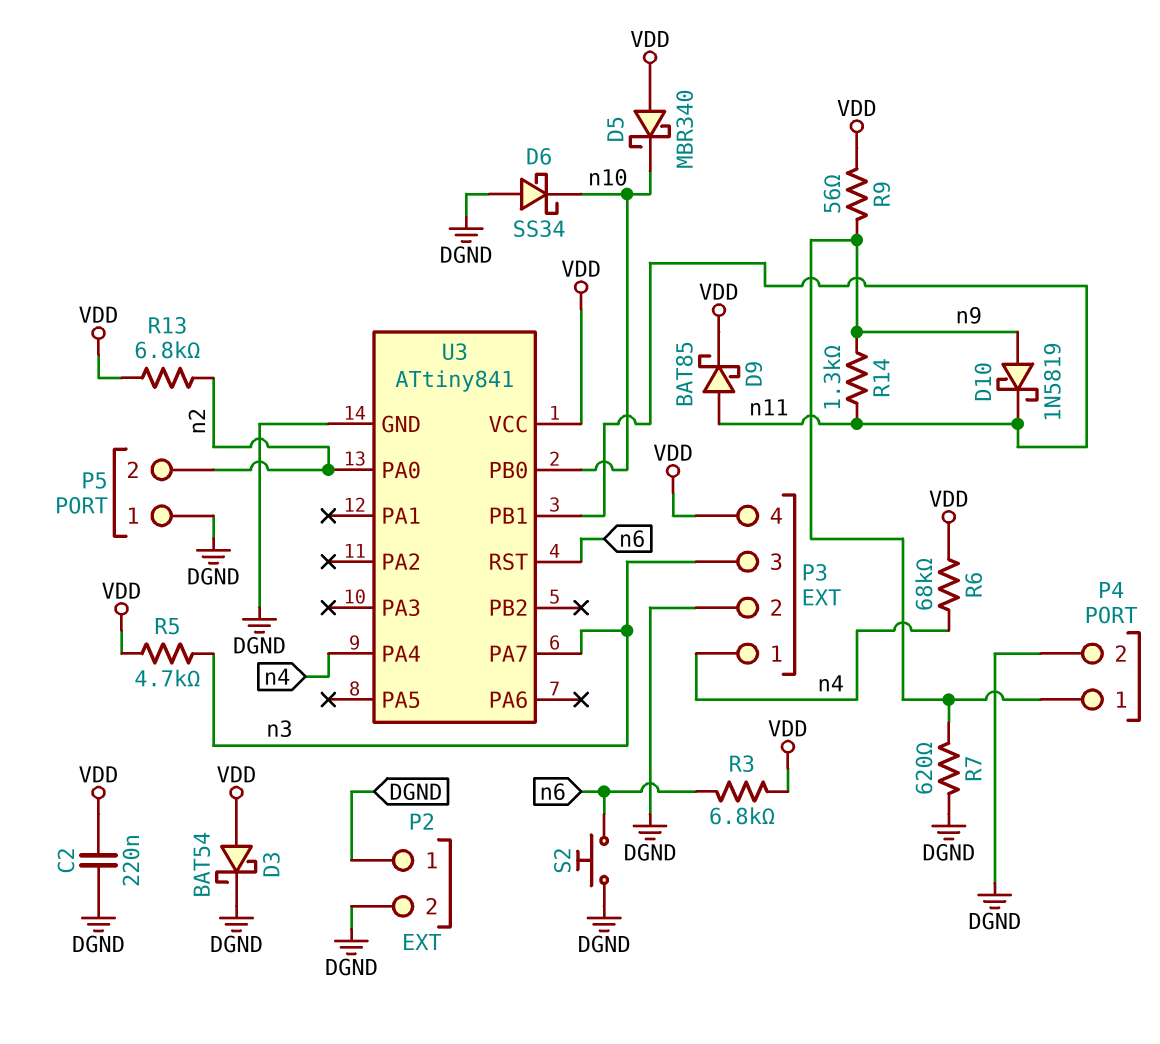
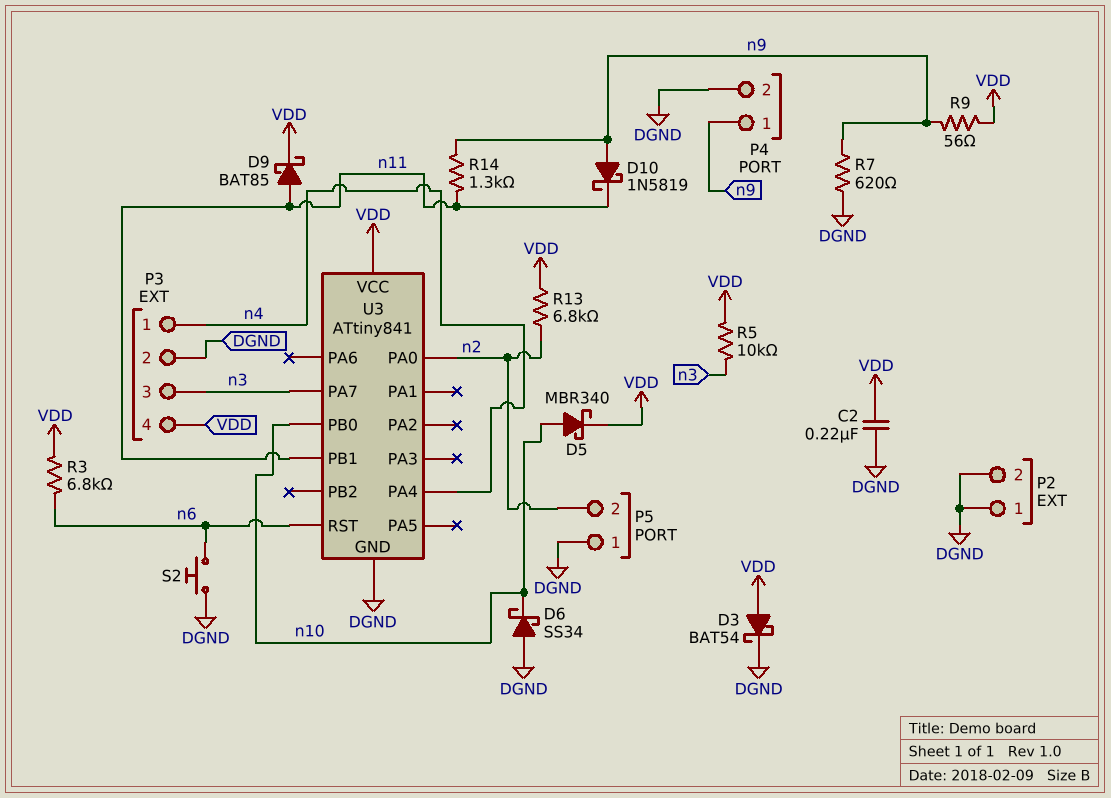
D5: schottky MBR340 (A VDD, K n10) -> schottky MBR340 (A n10, K VDD)
R5: 4.7k (VDD, n3) -> 10k (VDD, n3)
R6: 68k (VDD, n4) -> none

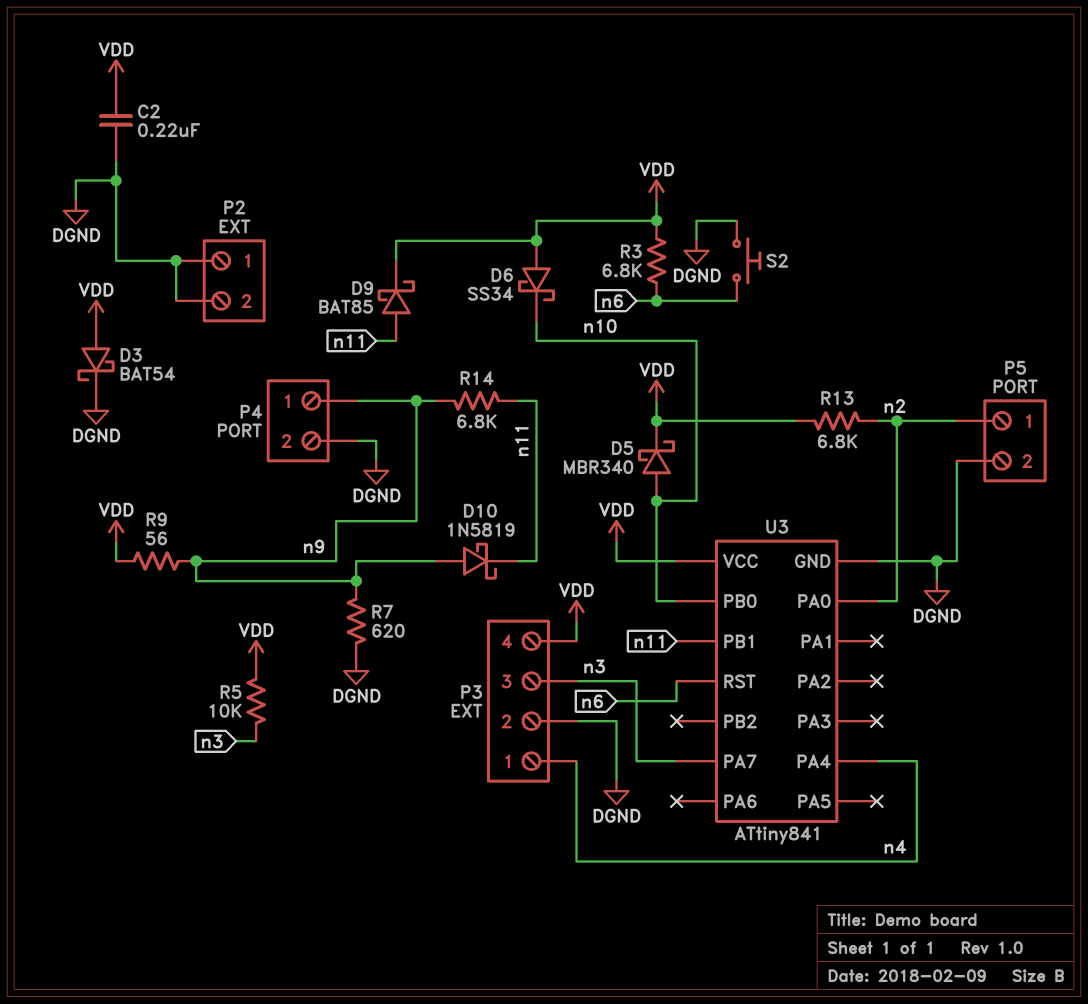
D6: schottky SS34 (A DGND, K n10) -> schottky SS34 (A VDD, K n10)
P5 pin 1: DGND -> n2
P5 pin 2: n2 -> DGND
R14: 1.3k (n9, n11) -> 6.8k (n9, n11)

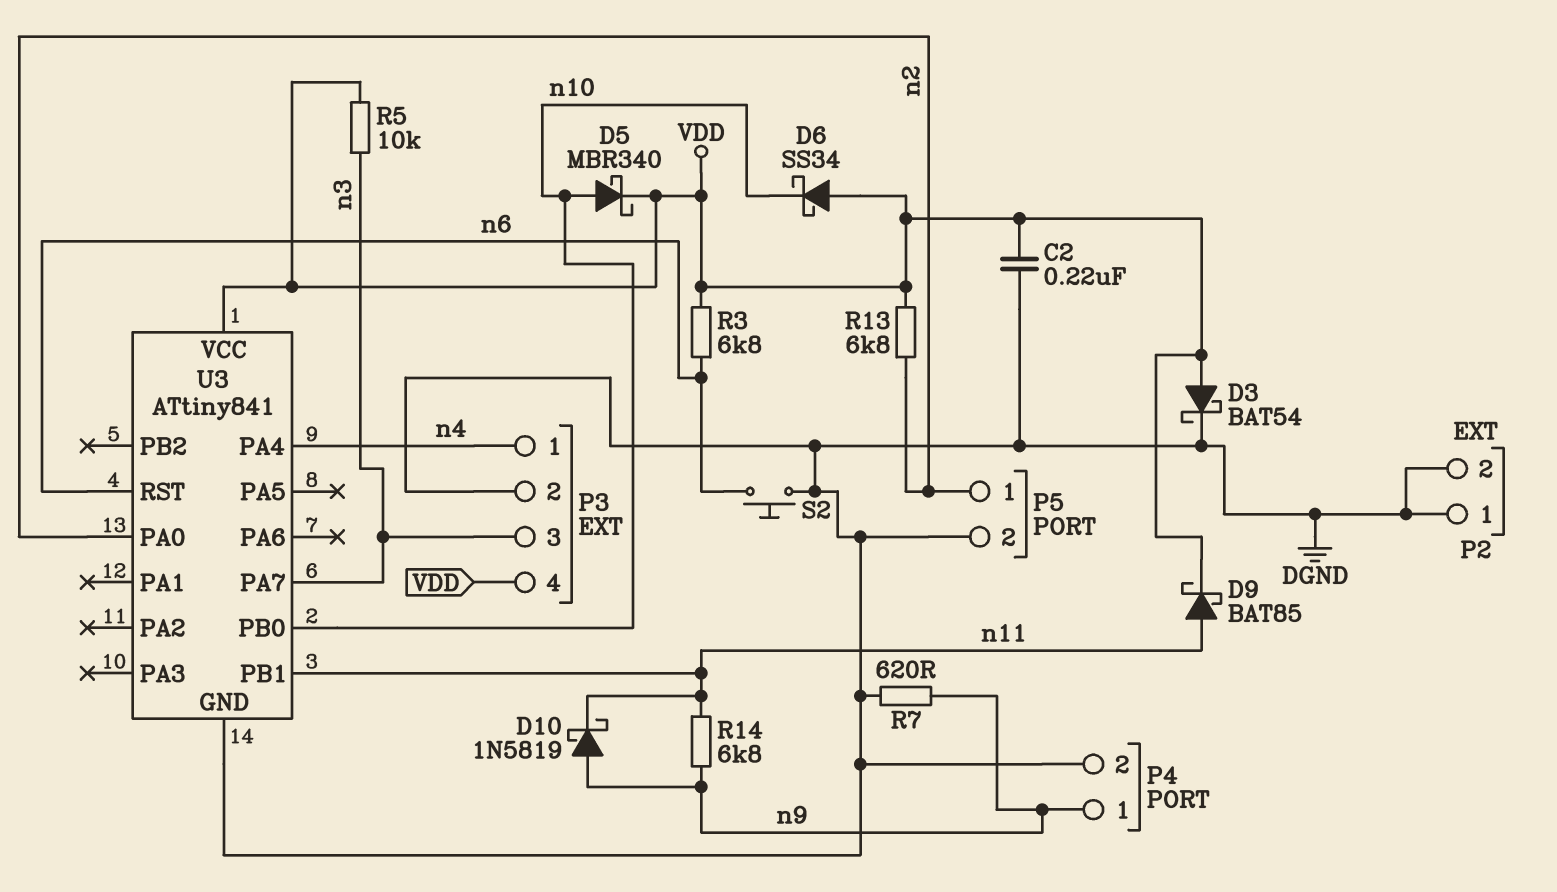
R9: 56 (VDD, n9) -> none

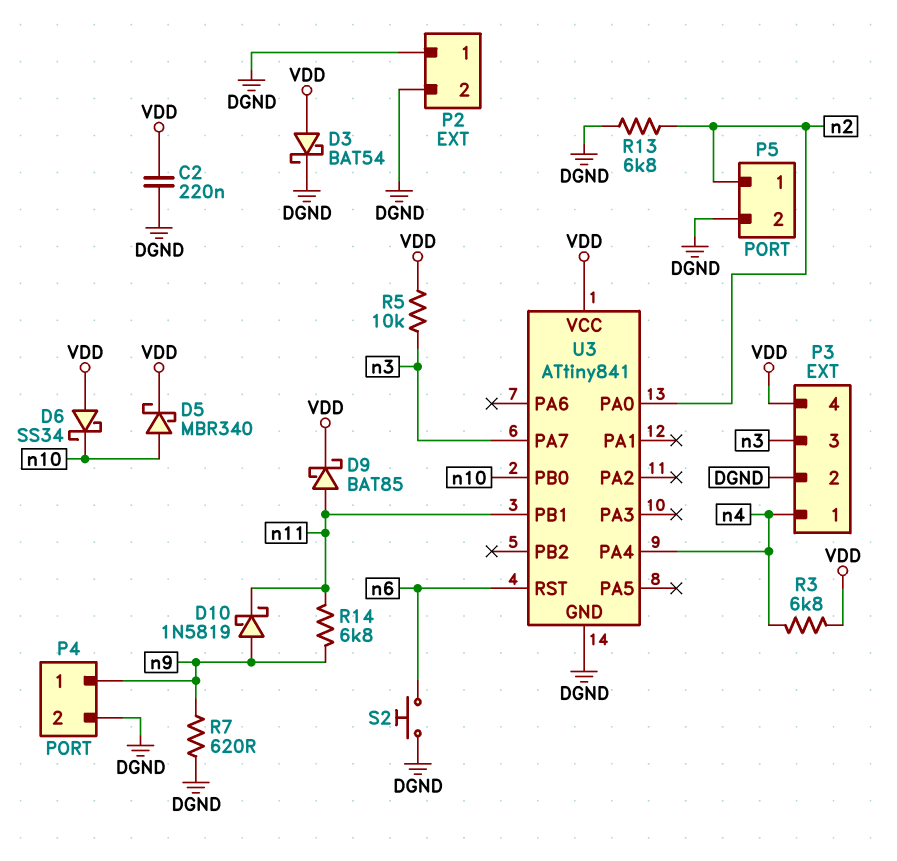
R3: 6.8k (VDD, n6) -> 6.8k (VDD, n4)
R13: 6.8k (VDD, n2) -> 6.8k (DGND, n2)

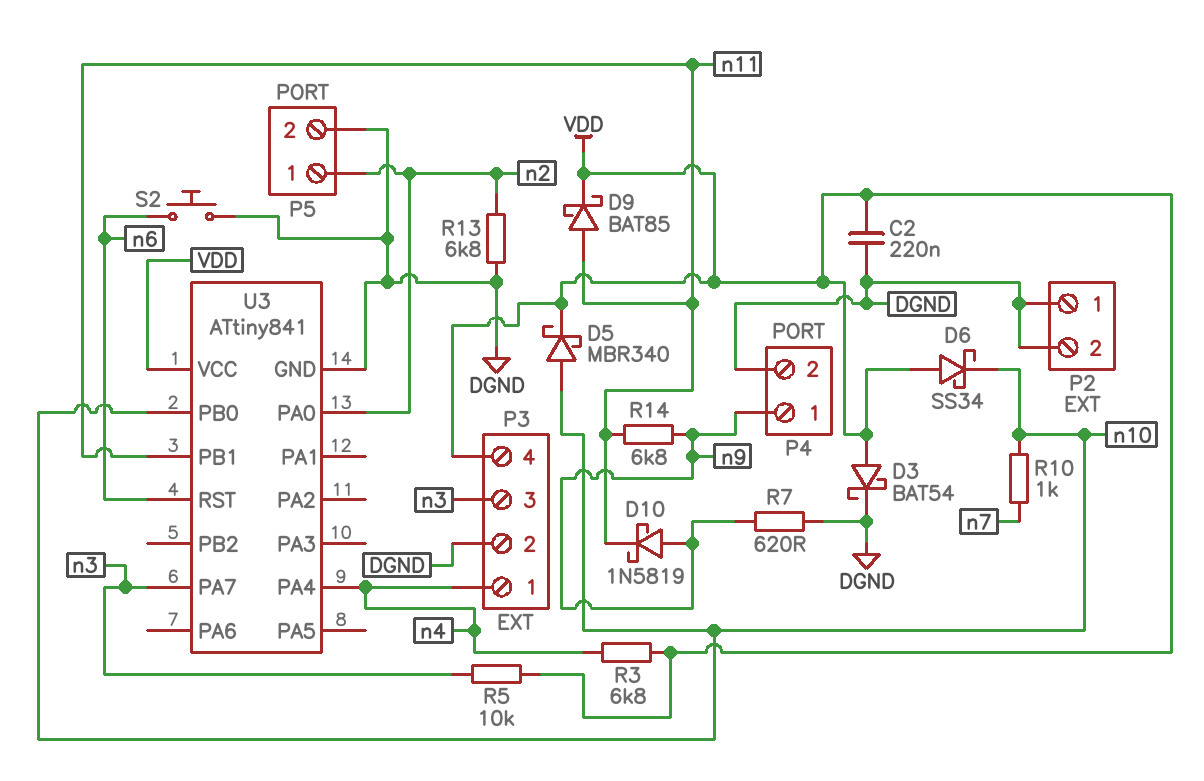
R10: none -> 1k (n7, n10)

